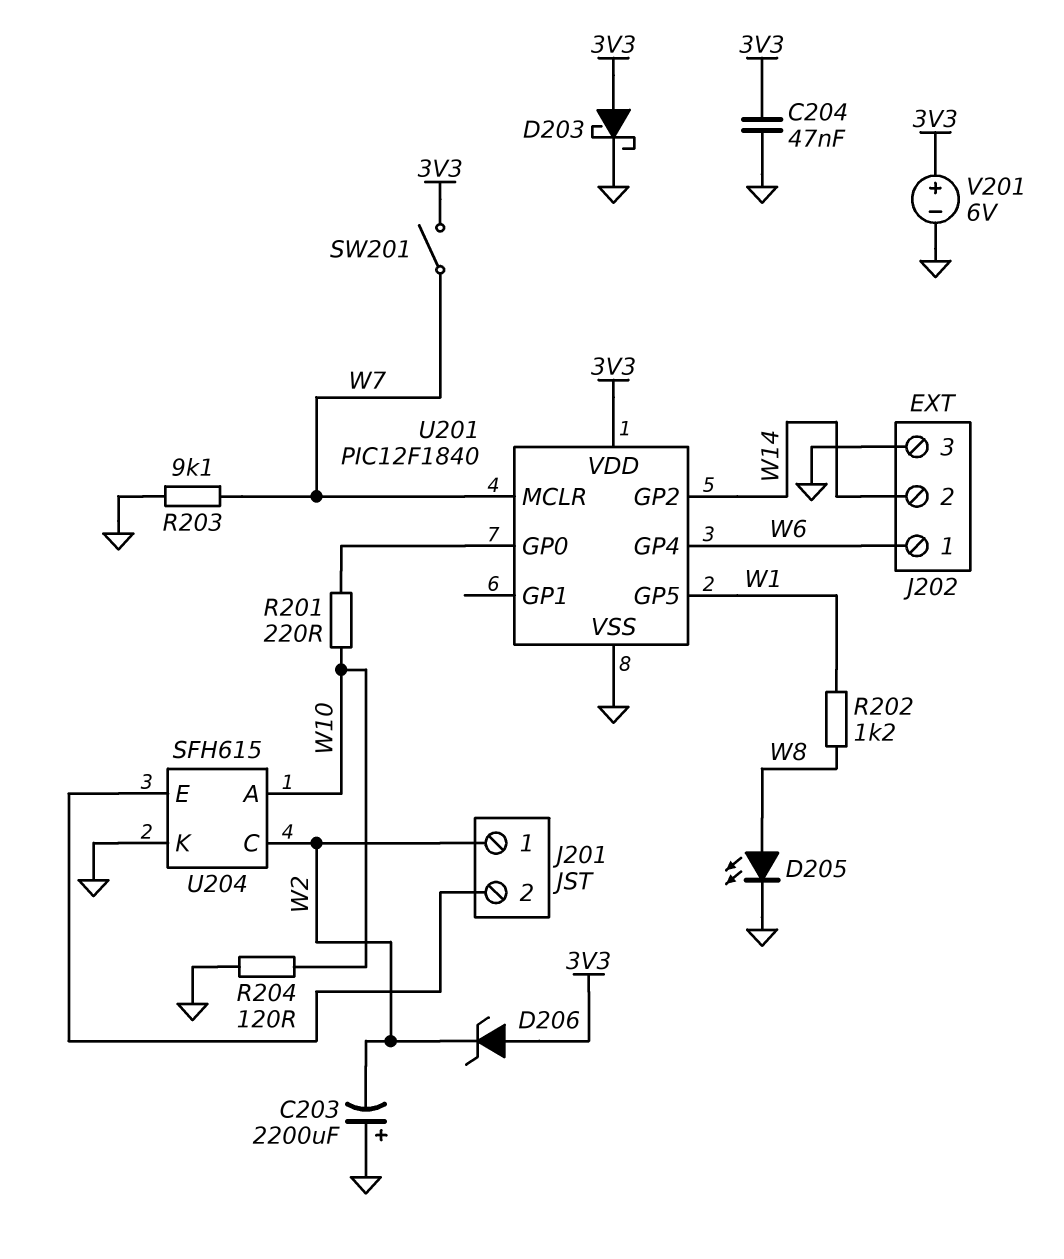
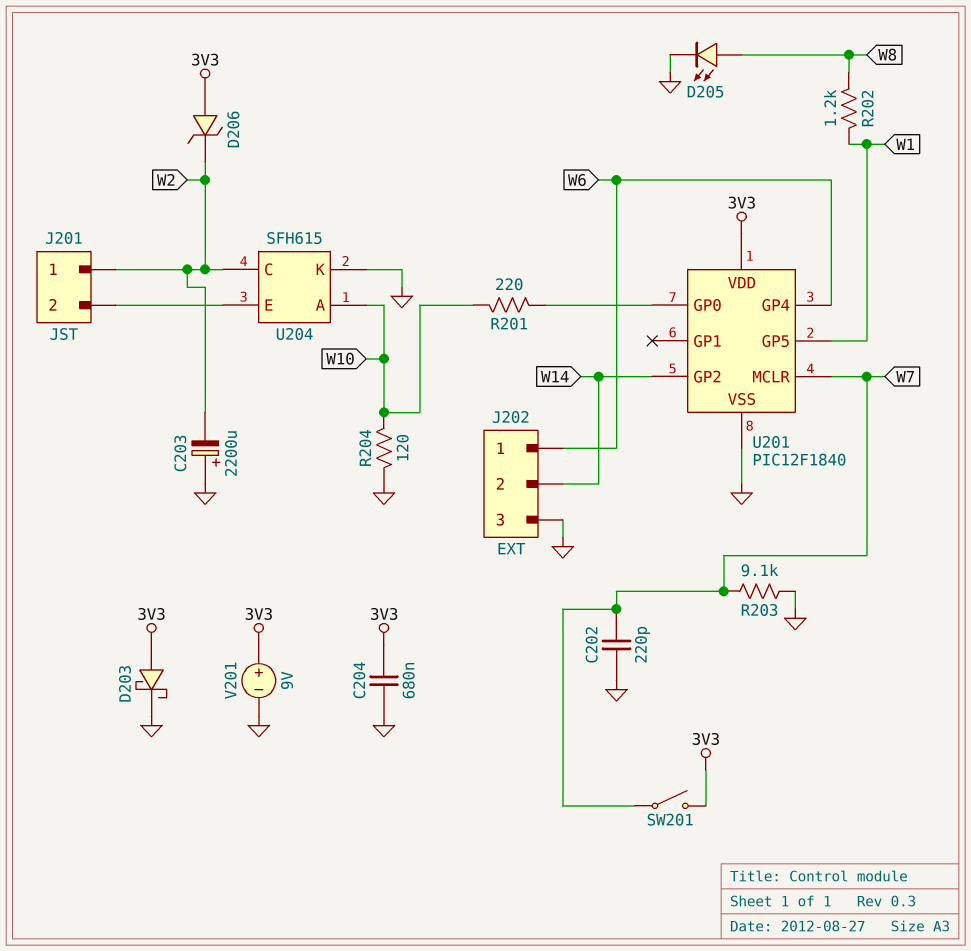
C202: none -> 220pF (GND, W7)
C204: 47nF (3V3, GND) -> 680nF (3V3, GND)
V201: 6V (plus 3V3, minus GND) -> 9V (plus 3V3, minus GND)

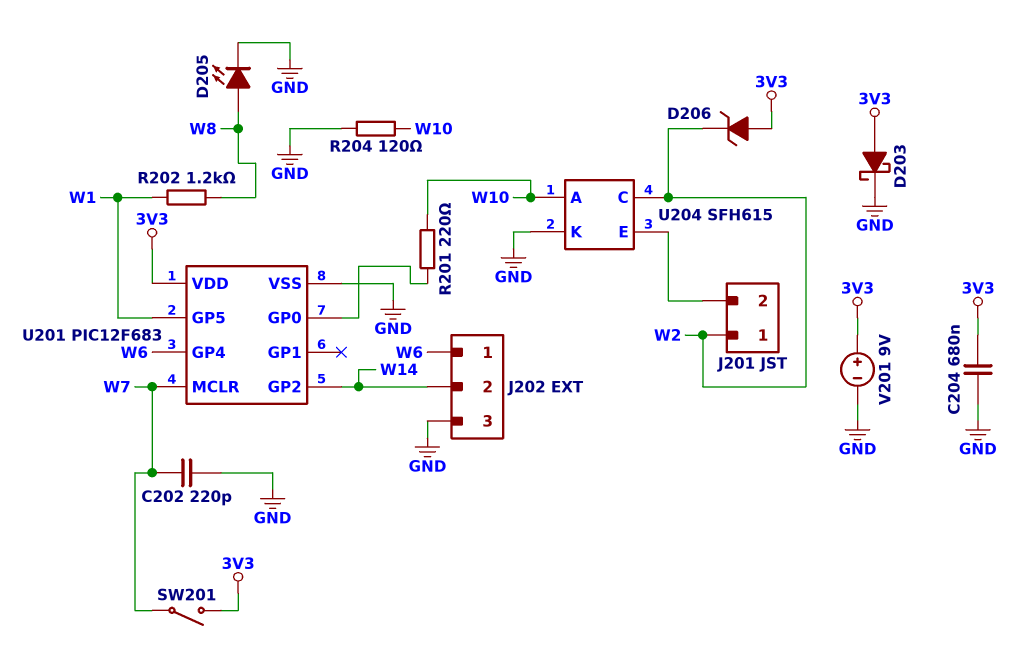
C203: 2200uF (plus GND, minus W2) -> none
R203: 9.1k (GND, W7) -> none
U201: PIC12F1840 -> PIC12F683

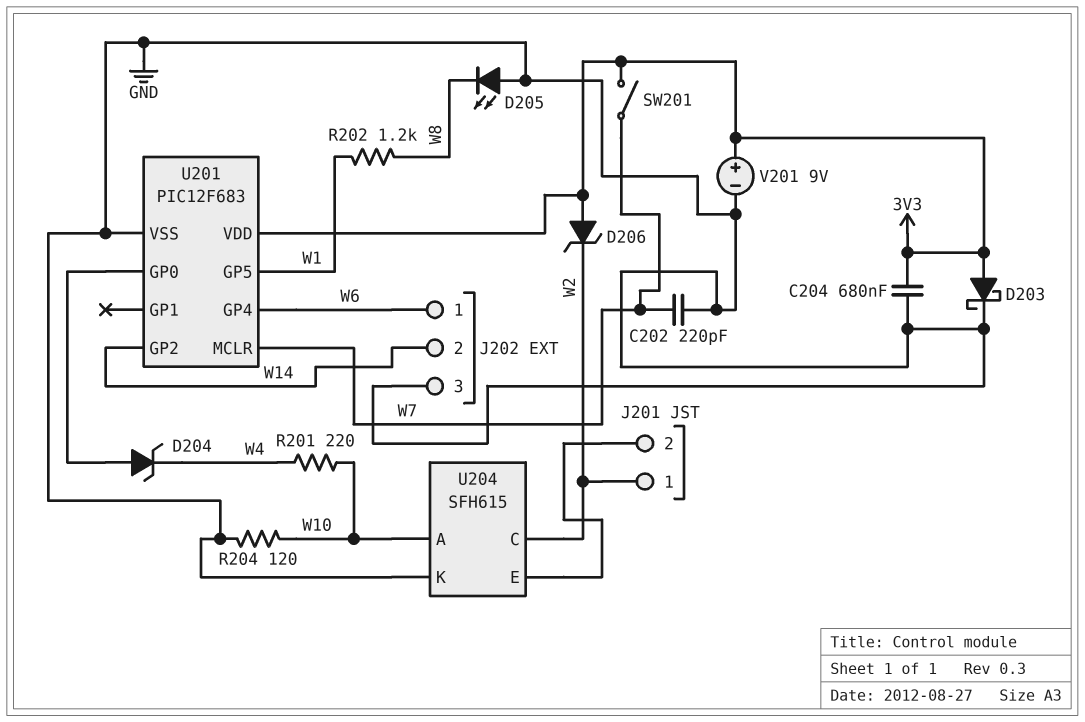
D204: none -> zener (A U201/GP0, K W4)
D205: LED (A W8, K GND) -> LED (A GND, K W8)
R201: 220 (U201/GP0, W10) -> 220 (W4, W10)

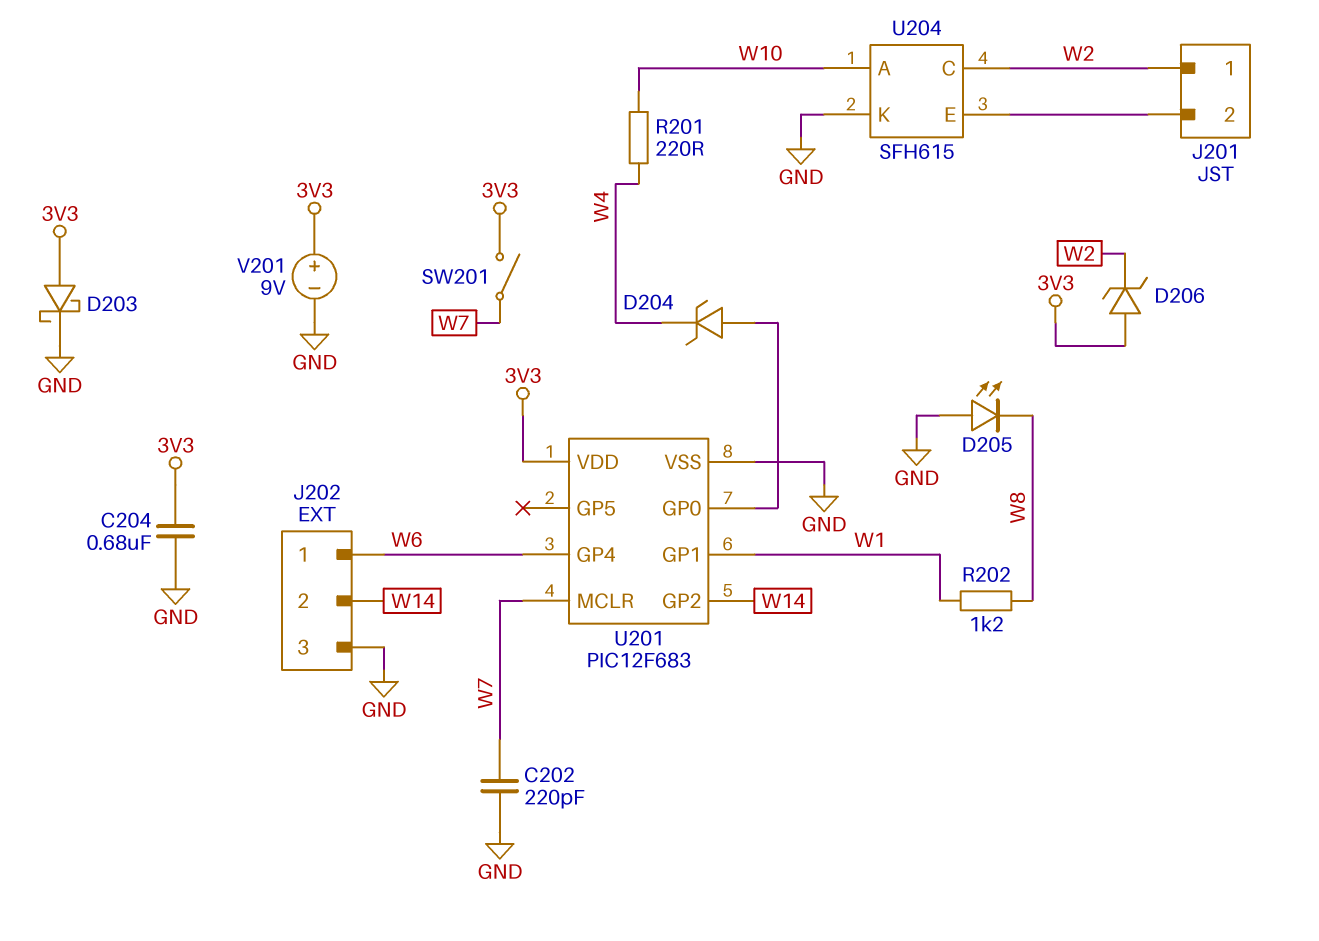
R204: 120 (GND, W10) -> none
U201 pin GP1: none -> W1
U201 pin GP5: W1 -> none

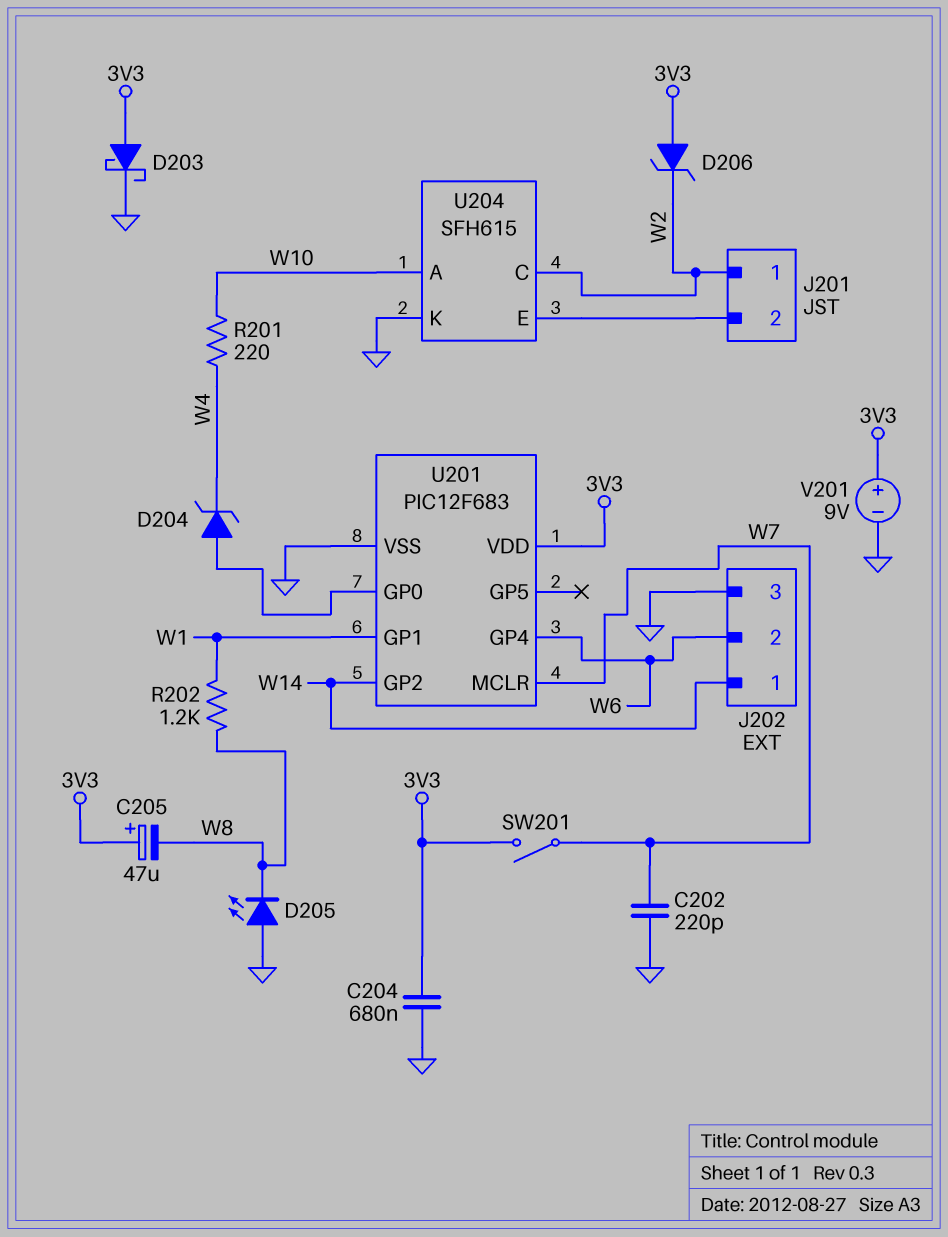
C205: none -> 47uF (plus 3V3, minus W8)
J202 pin 1: W6 -> W14
J202 pin 2: W14 -> W6

